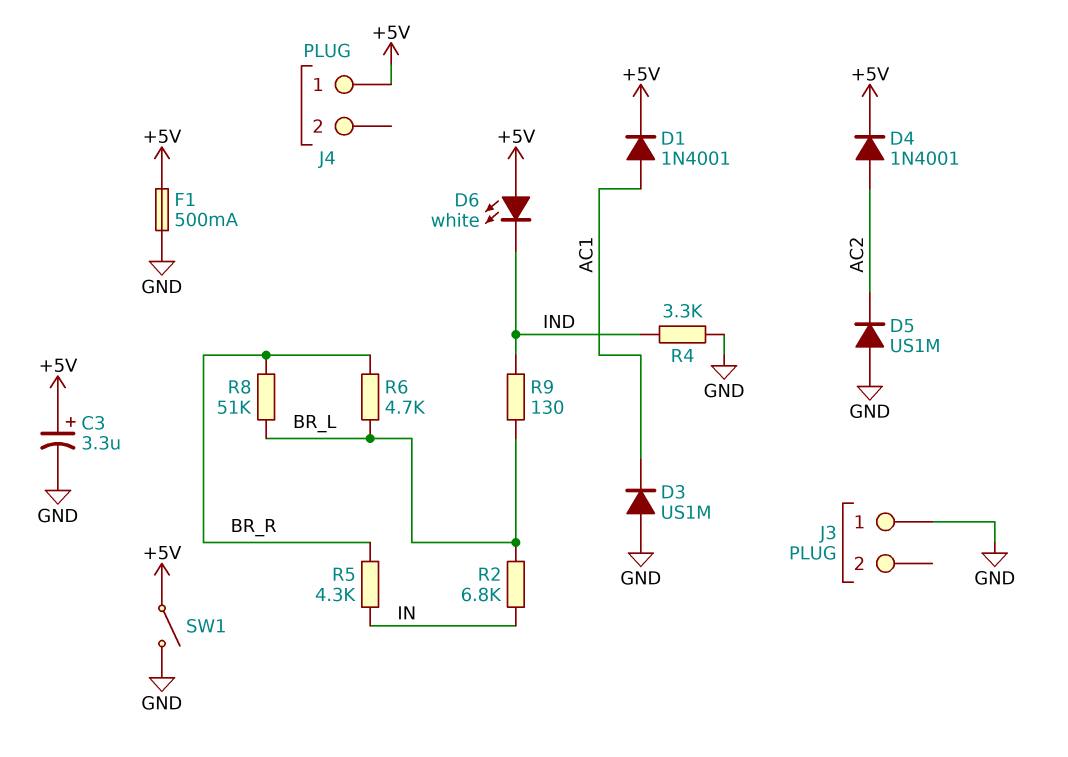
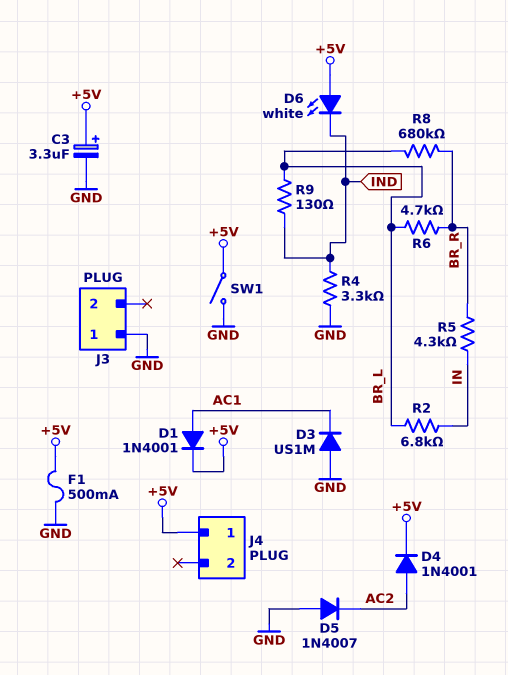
D5: diode US1M (A GND, K AC2) -> diode 1N4007 (A GND, K AC2)
R8: 51k (BR_L, BR_R) -> 680k (BR_L, BR_R)

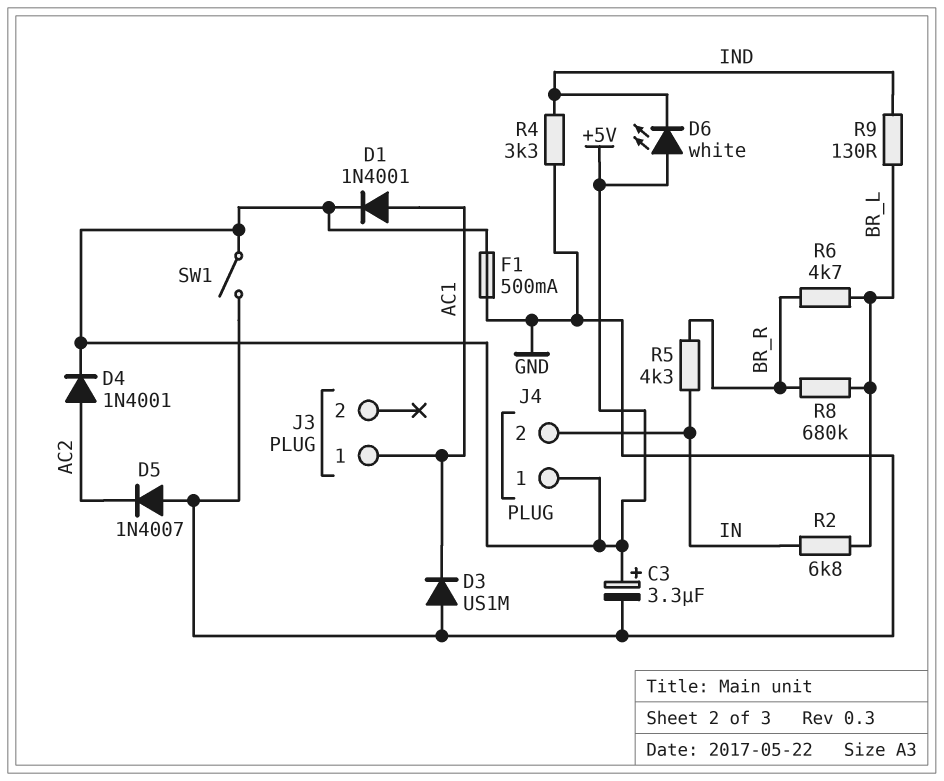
J3 pin 1: GND -> AC1
J4 pin 2: none -> IN

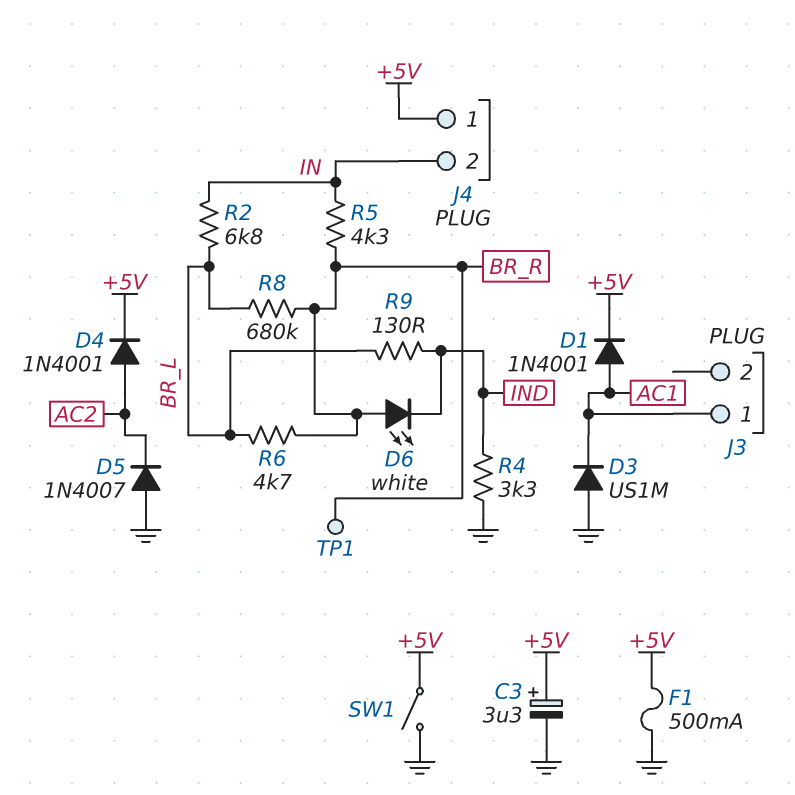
D6: LED white (A +5V, K IND) -> LED white (A BR_R, K IND)
TP1: none -> test point (BR_R)

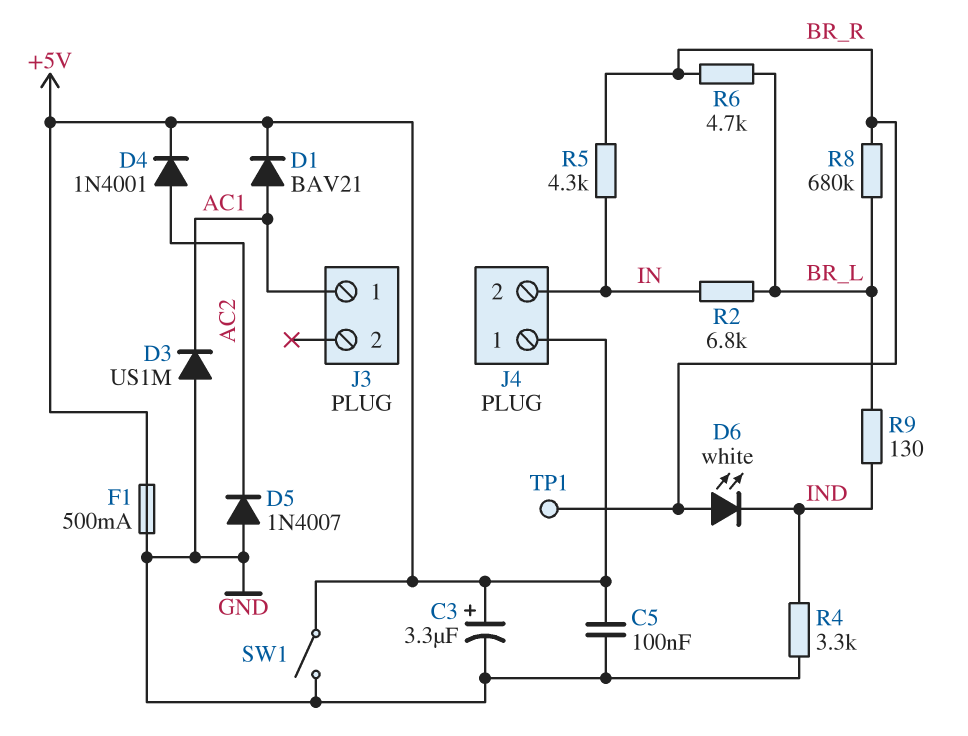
C5: none -> 100nF (+5V, GND)
D1: diode 1N4001 (A AC1, K +5V) -> diode BAV21 (A AC1, K +5V)

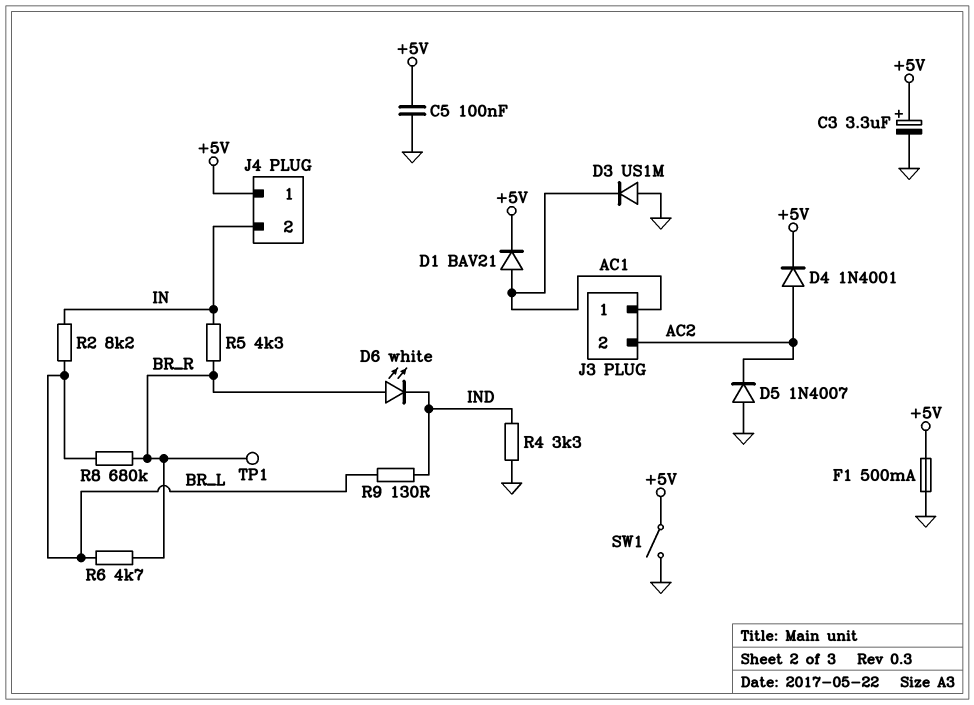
J3 pin 2: none -> AC2
R2: 6.8k (BR_L, IN) -> 8.2k (BR_L, IN)

